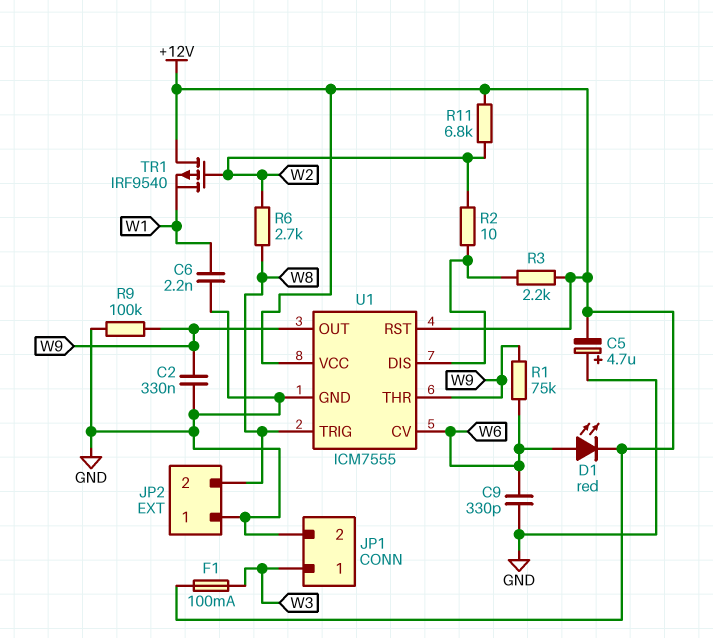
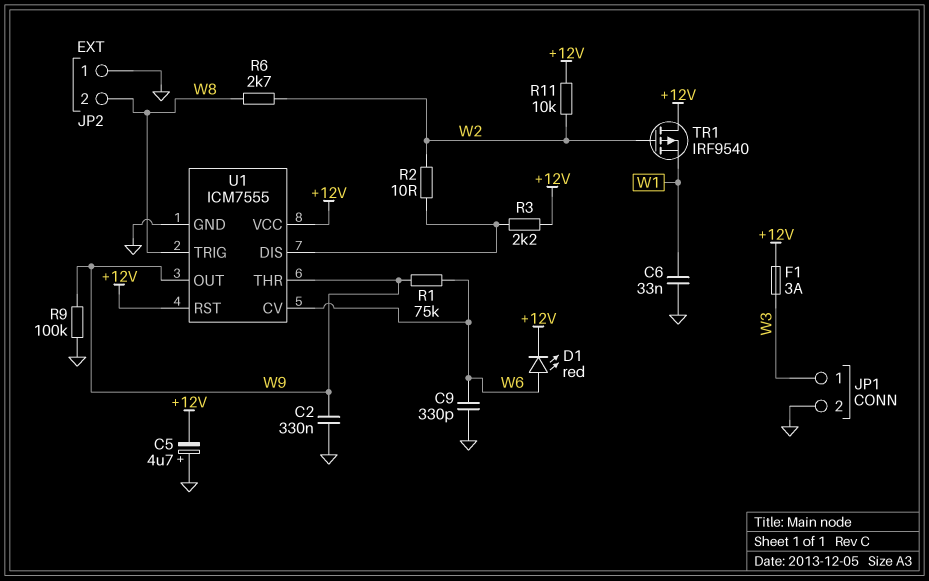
C6: 2.2nF (GND, W1) -> 33nF (GND, W1)
F1: 100mA (+12V, W3) -> 3A (+12V, W3)
R11: 6.8k (+12V, W2) -> 10k (+12V, W2)

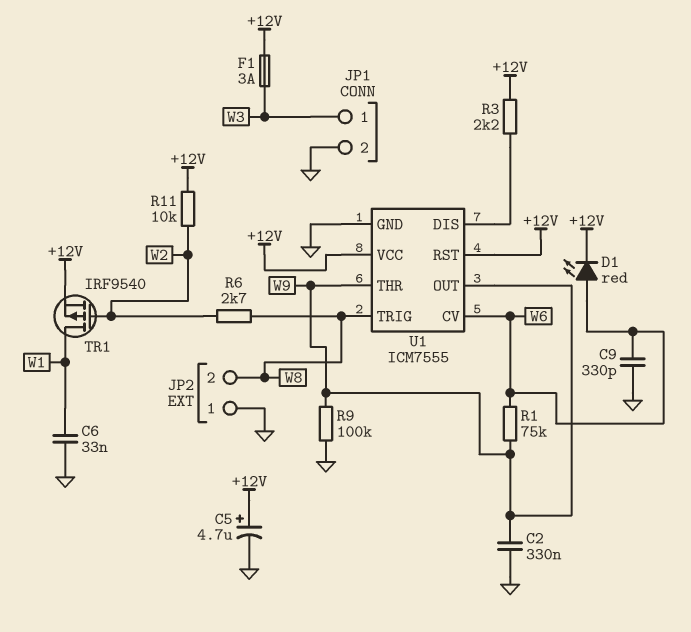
C5: 4.7uF (plus GND, minus +12V) -> 4.7uF (plus +12V, minus GND)
R2: 10 (U1/DIS, W2) -> none
TR1: PMOS IRF9540 (G W2, D +12V, S W1) -> PMOS IRF9540 (G W2, D W1, S +12V)

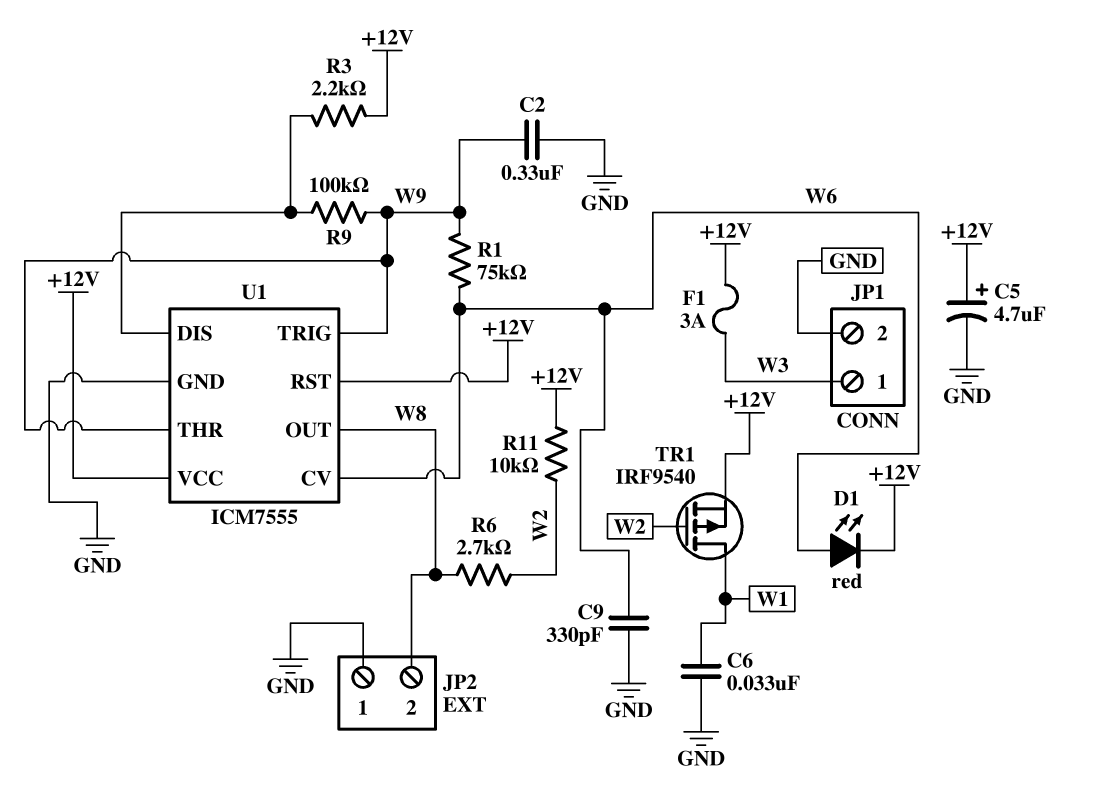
R9: 100k (GND, W9) -> 100k (U1/DIS, W9)
U1 pin OUT: W9 -> W8
U1 pin TRIG: W8 -> W9

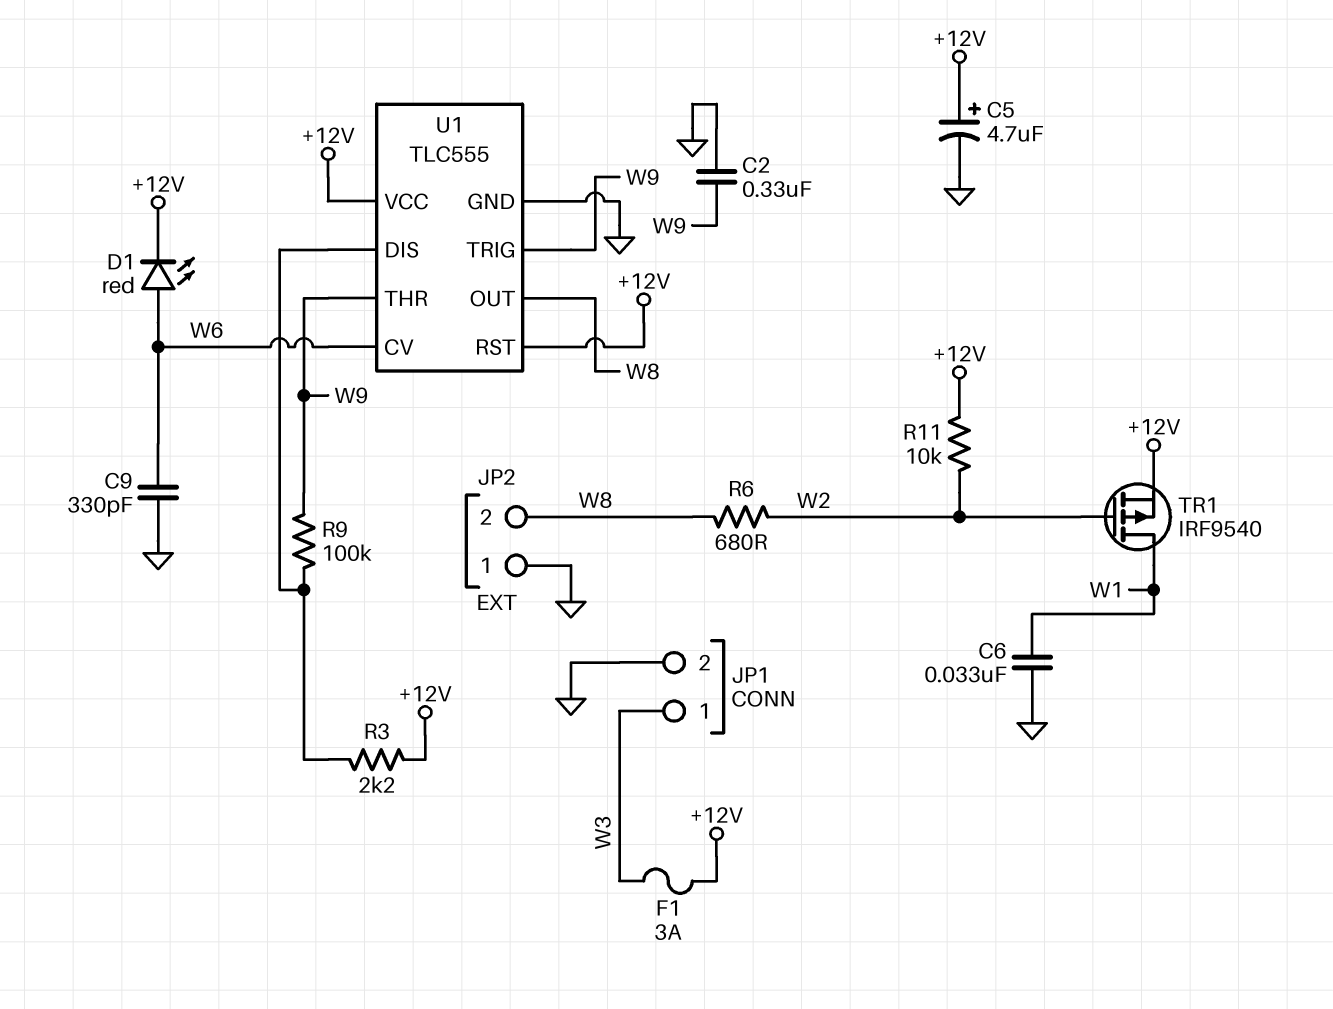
R1: 75k (W6, W9) -> none
R6: 2.7k (W2, W8) -> 680 (W2, W8)
U1: ICM7555 -> TLC555

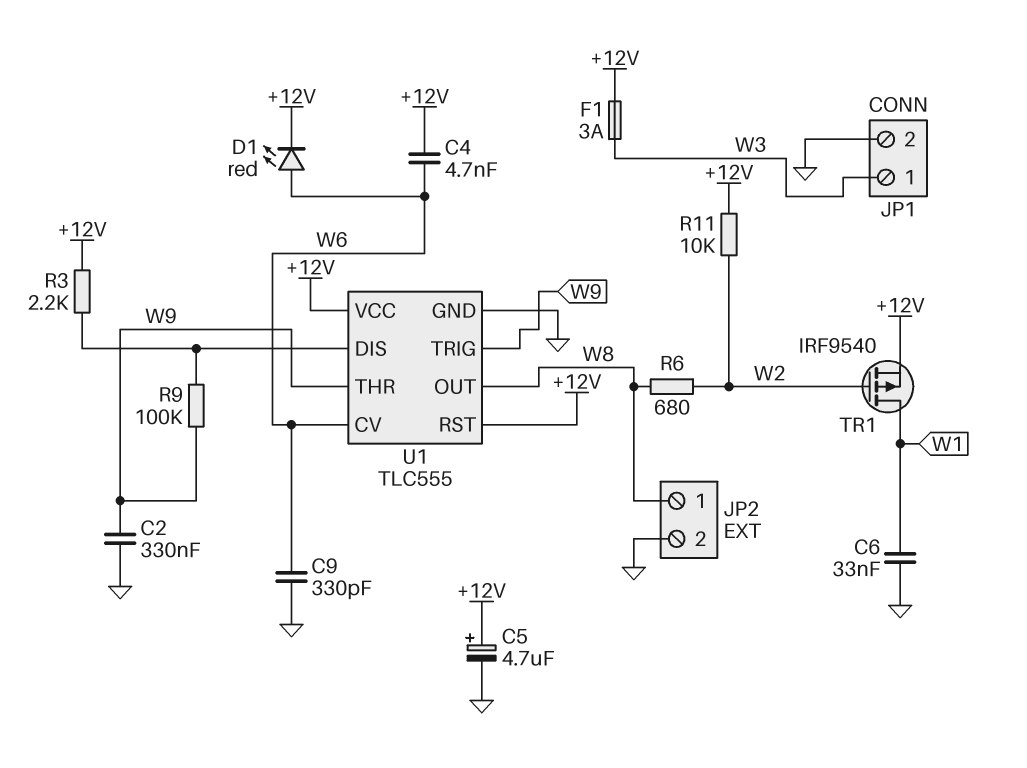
C4: none -> 4.7nF (+12V, W6)
JP2 pin 1: GND -> W8
JP2 pin 2: W8 -> GND

